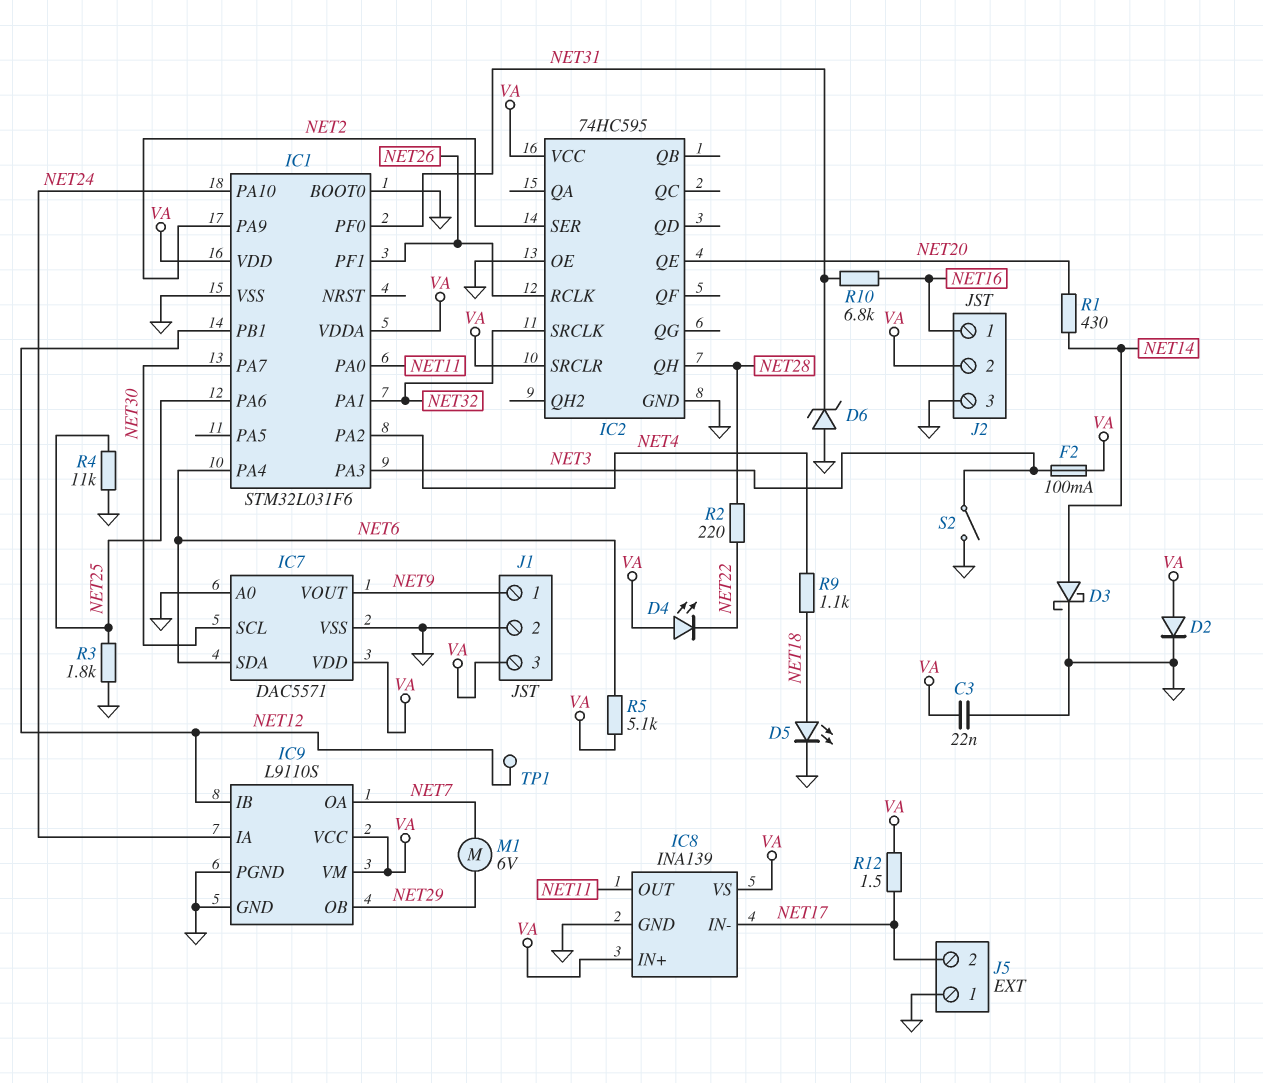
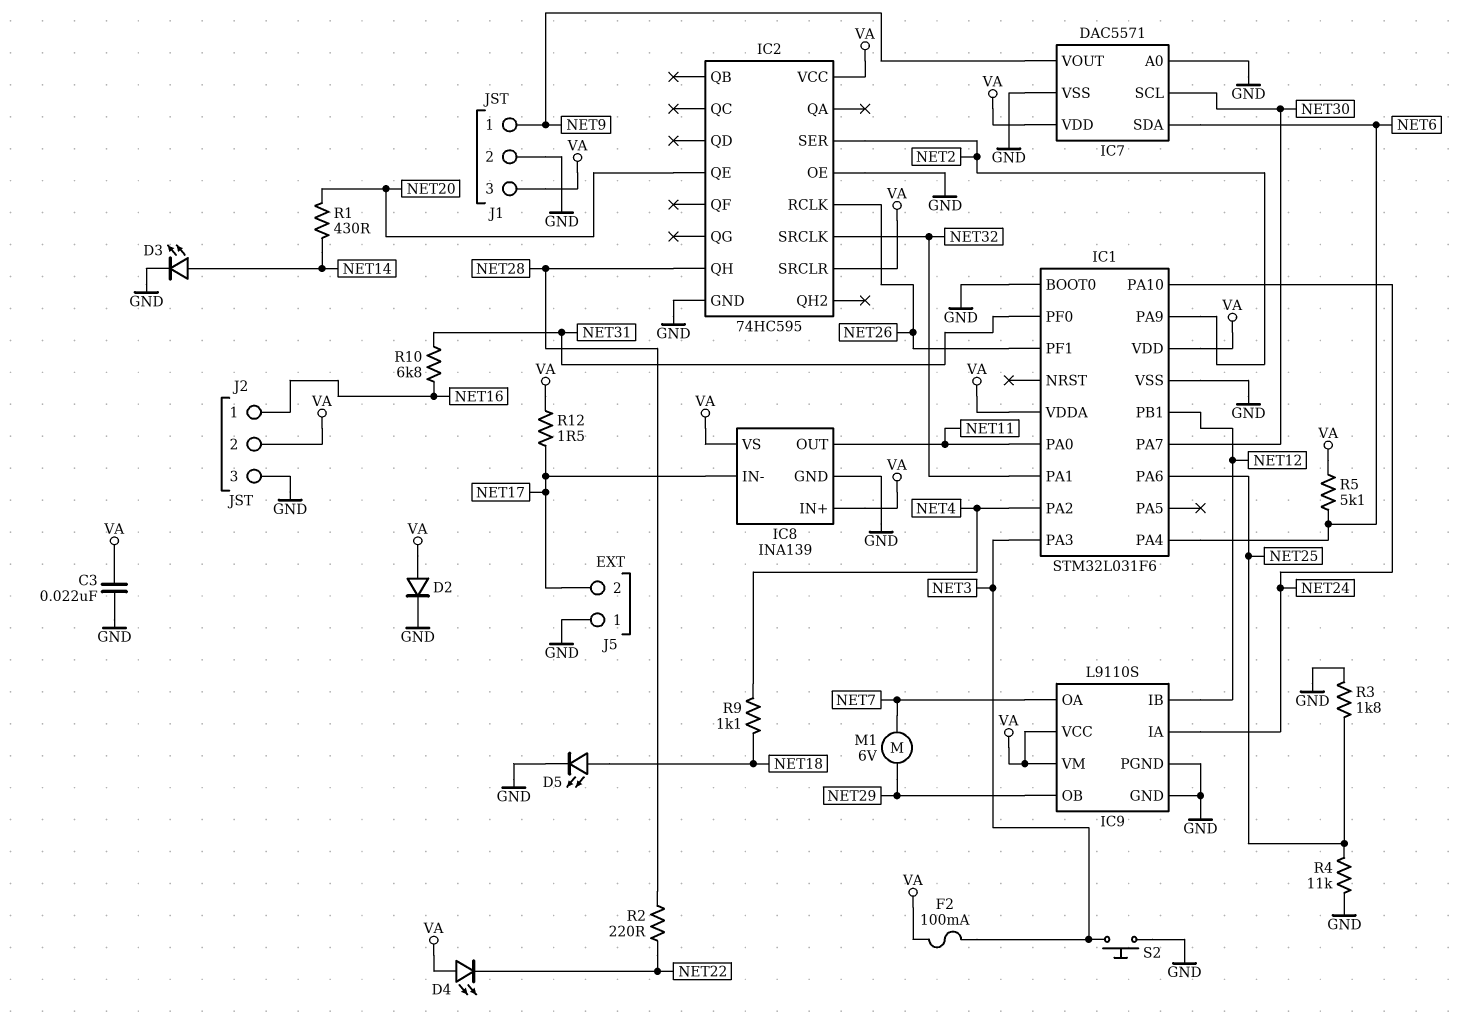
D3: schottky (A NET14, K GND) -> LED (A NET14, K GND)
D6: zener (A GND, K NET31) -> none
S2: switch (GND, NET3) -> button (GND, NET3)
TP1: test point (NET12) -> none

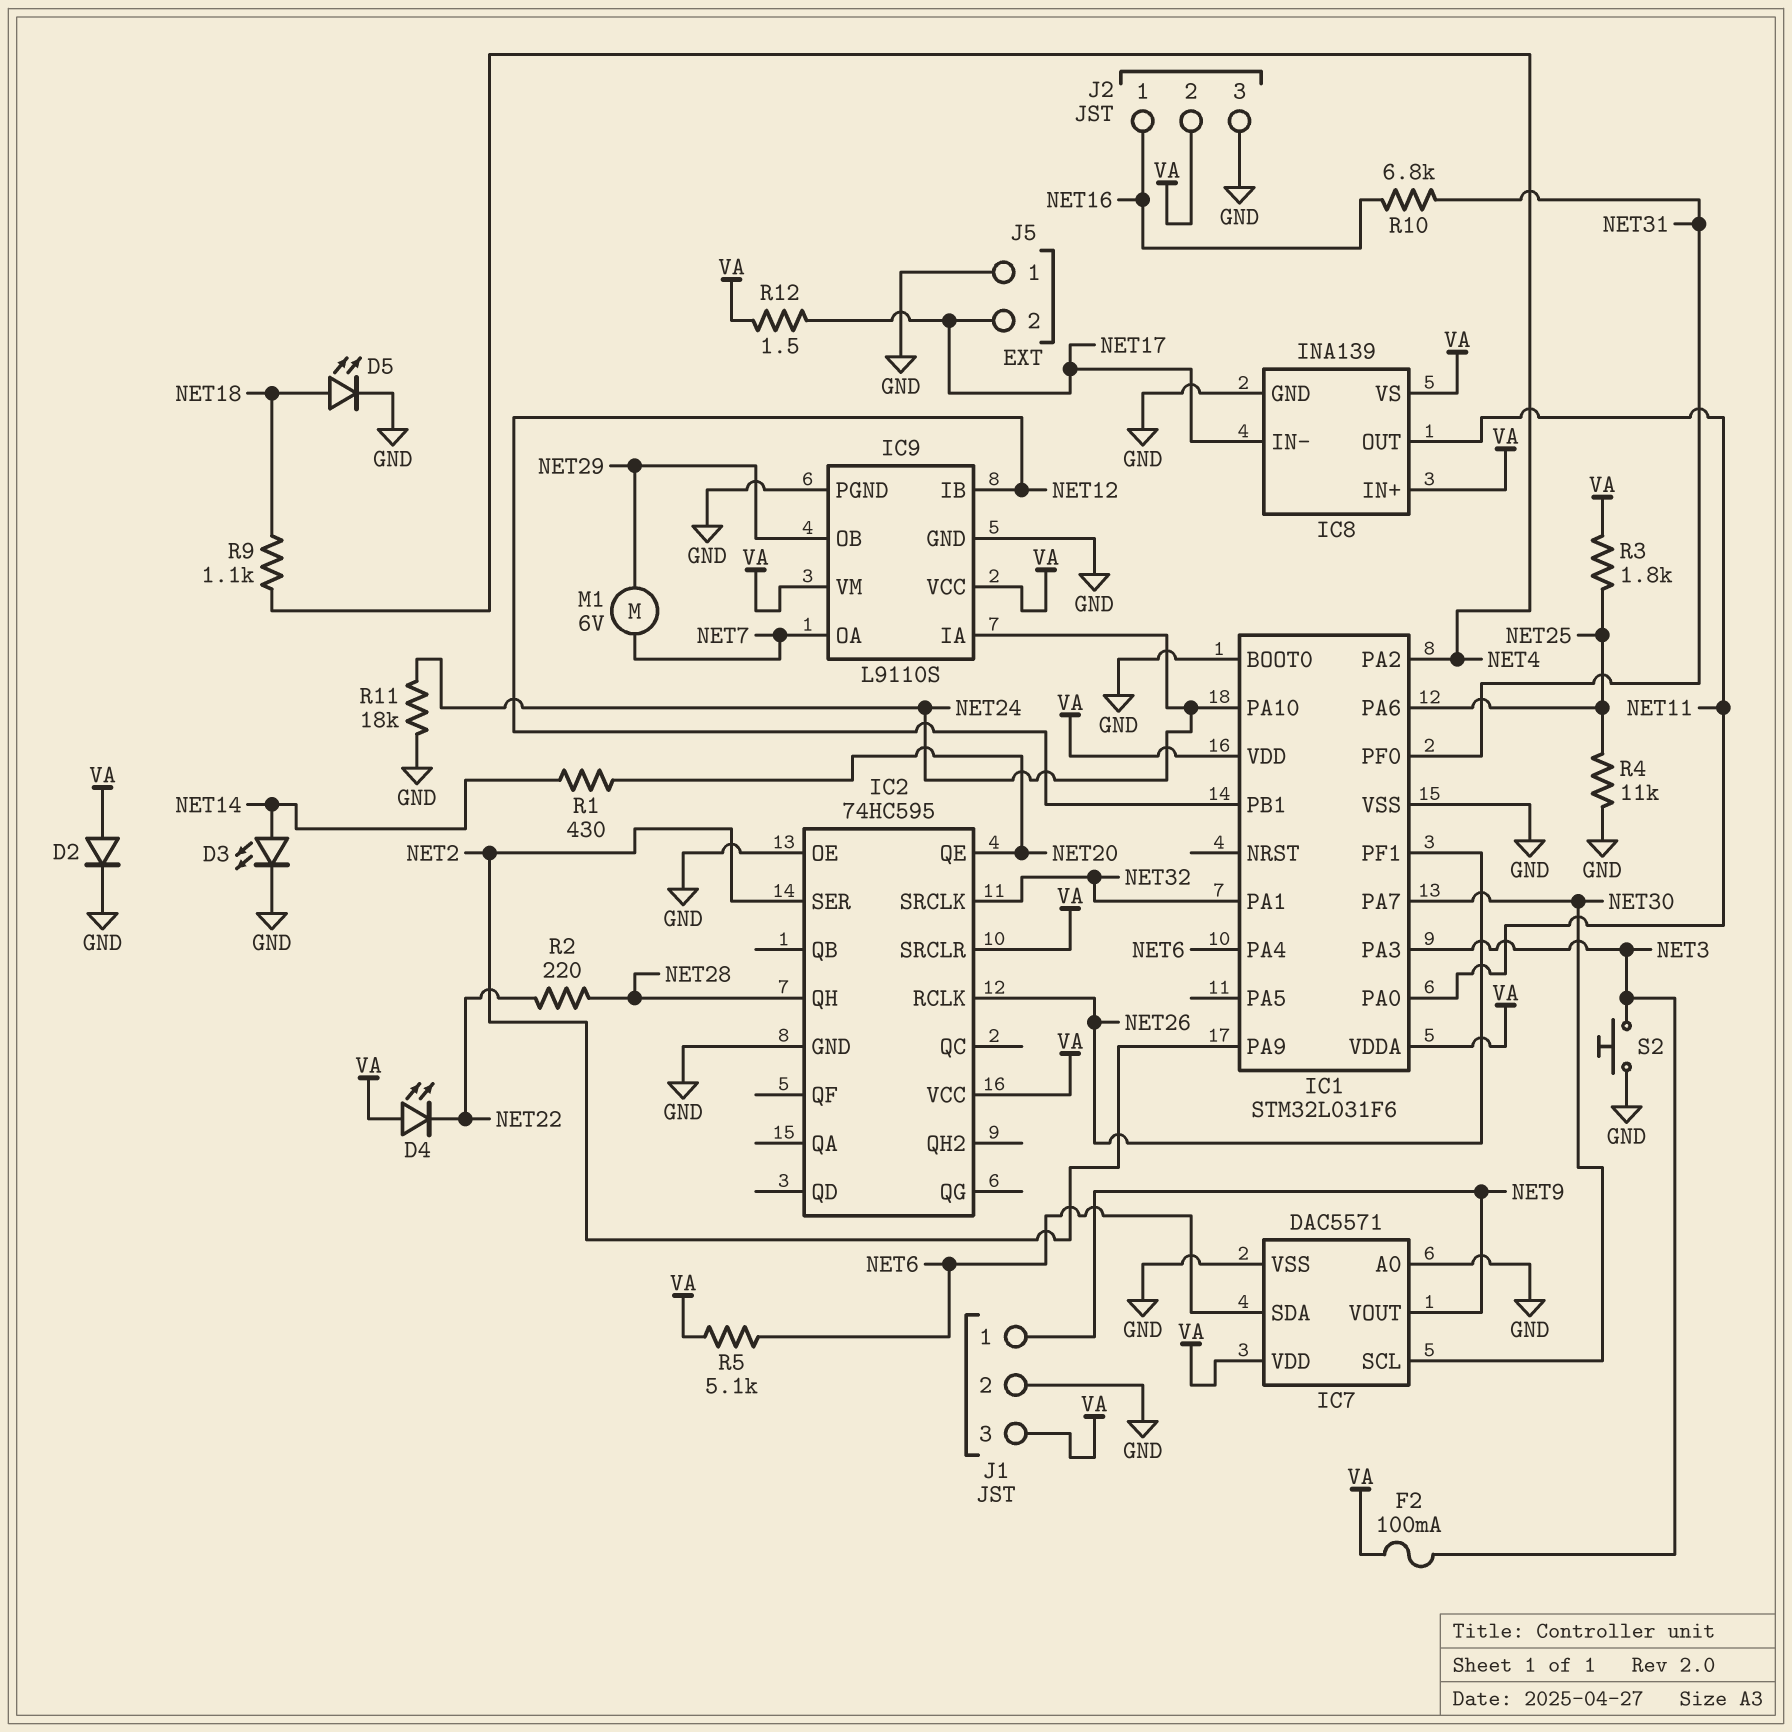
C3: 22nF (GND, VA) -> none
R3: 1.8k (GND, NET25) -> 1.8k (NET25, VA)
R11: none -> 18k (GND, NET24)

